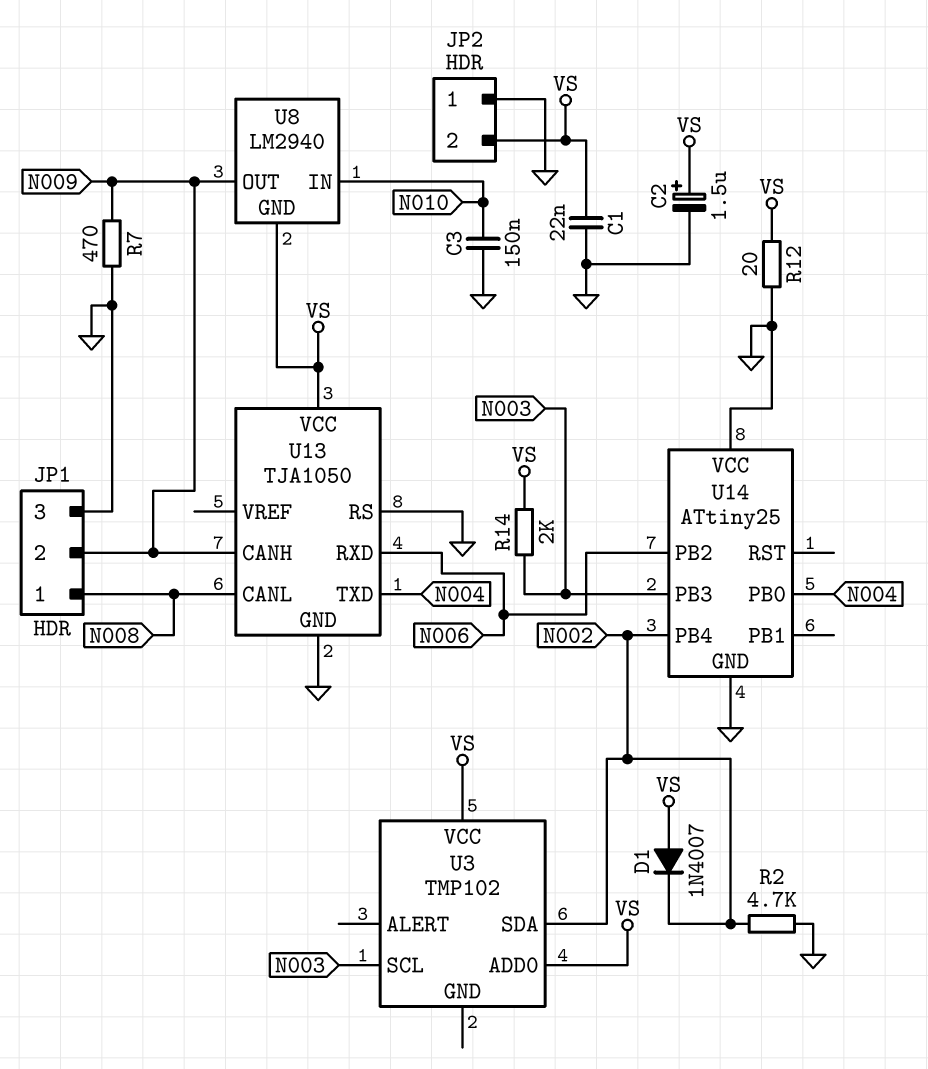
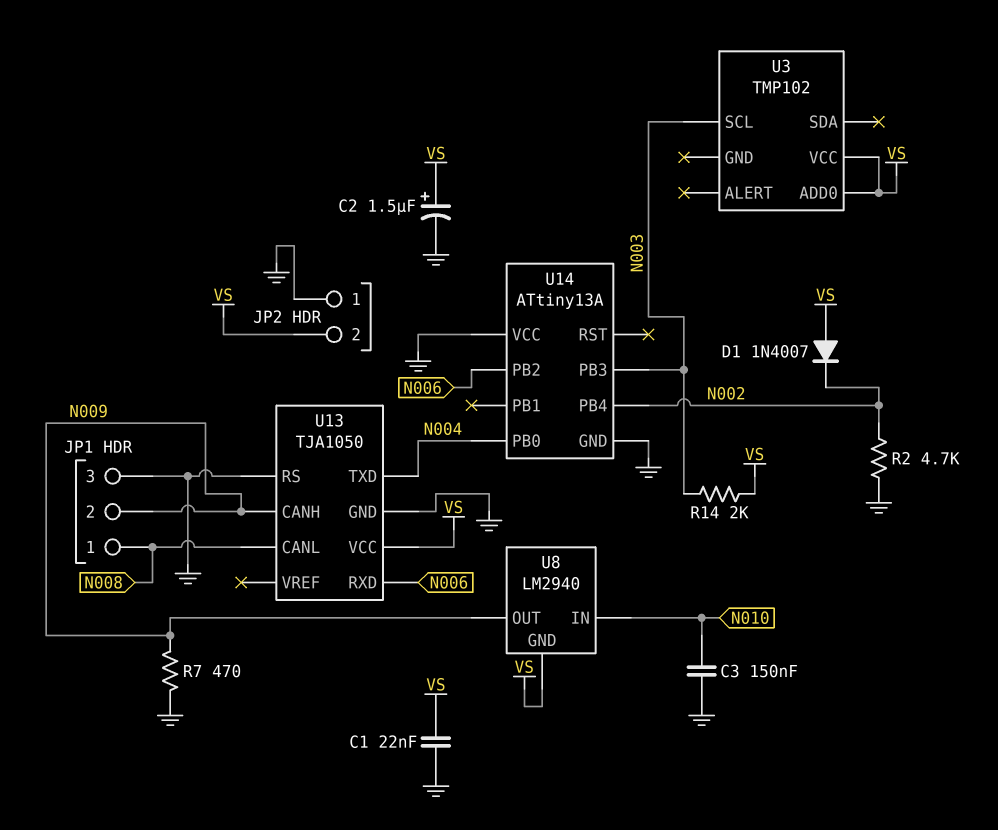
R12: 20 (GND, VS) -> none
U3 pin SDA: N002 -> none
U14: ATtiny25 -> ATtiny13A

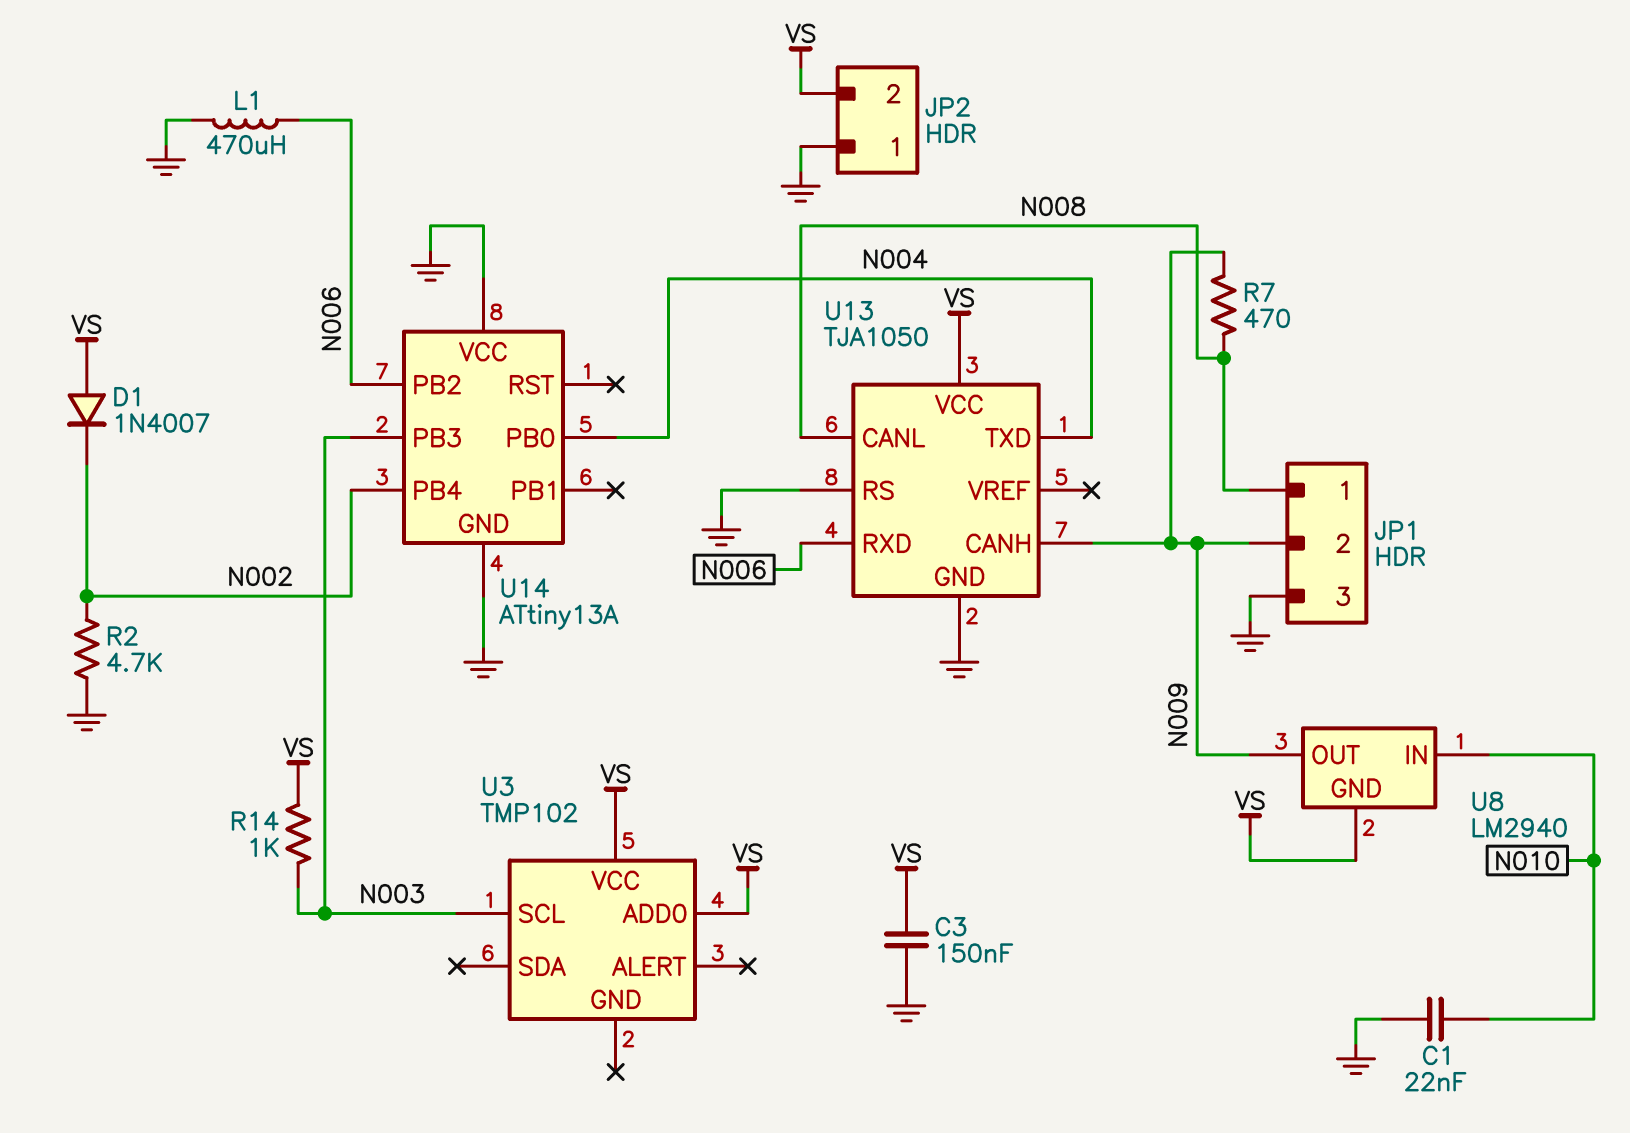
C1: 22nF (GND, VS) -> 22nF (GND, N010)
C2: 1.5uF (plus VS, minus GND) -> none
C3: 150nF (GND, N010) -> 150nF (GND, VS)
L1: none -> 470uH (GND, N006)
R7: 470 (GND, N009) -> 470 (N008, N009)
R14: 2k (N003, VS) -> 1k (N003, VS)

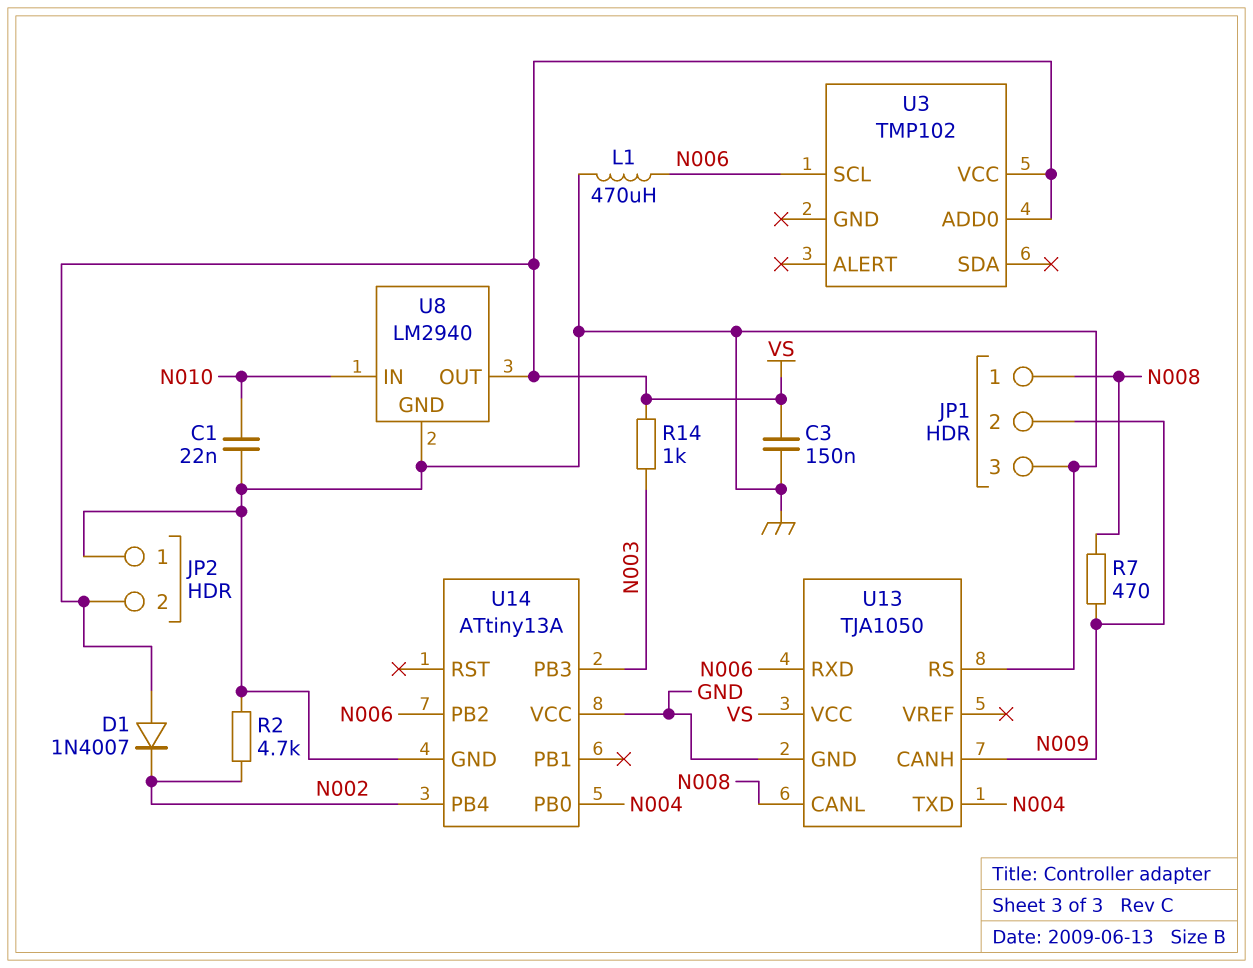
U3 pin SCL: N003 -> N006
U8 pin GND: VS -> GND
U8 pin OUT: N009 -> VS

